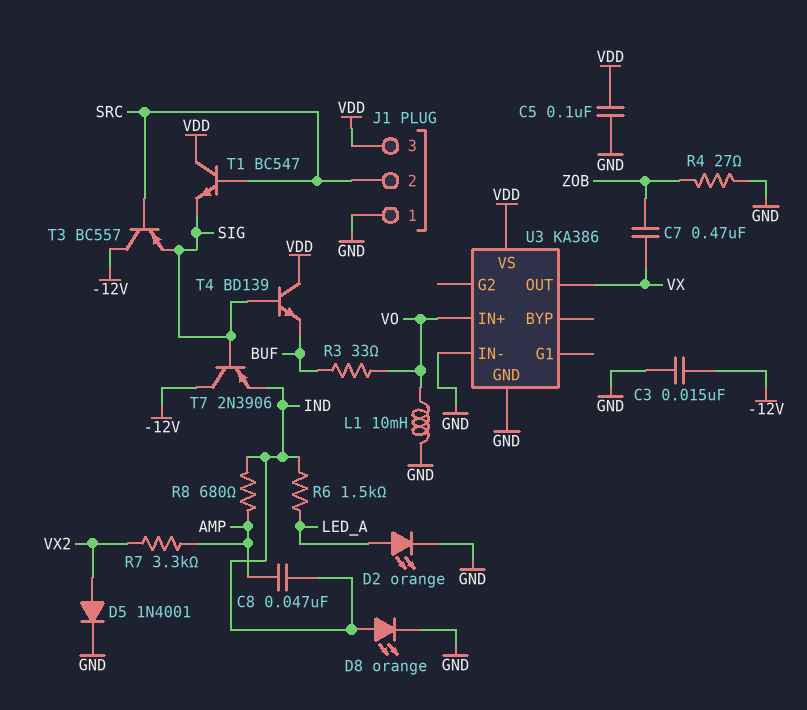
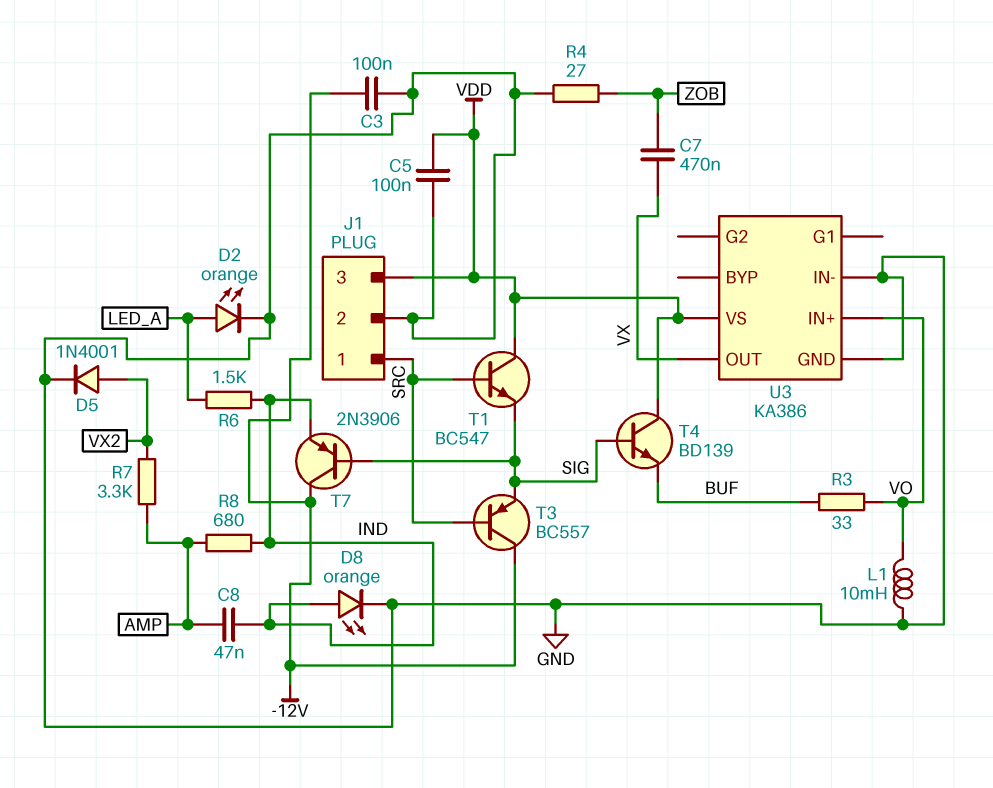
C3: 15nF (-12V, GND) -> 100nF (-12V, GND)
J1 pin 1: GND -> SRC
J1 pin 2: SRC -> GND

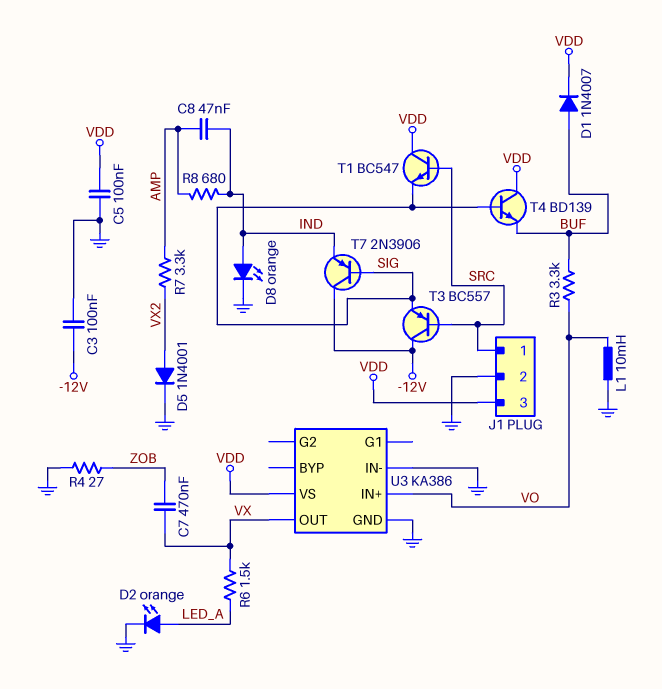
D1: none -> diode 1N4007 (A BUF, K VDD)
R3: 33 (BUF, VO) -> 3.3k (BUF, VO)
R6: 1.5k (IND, LED_A) -> 1.5k (LED_A, VX)

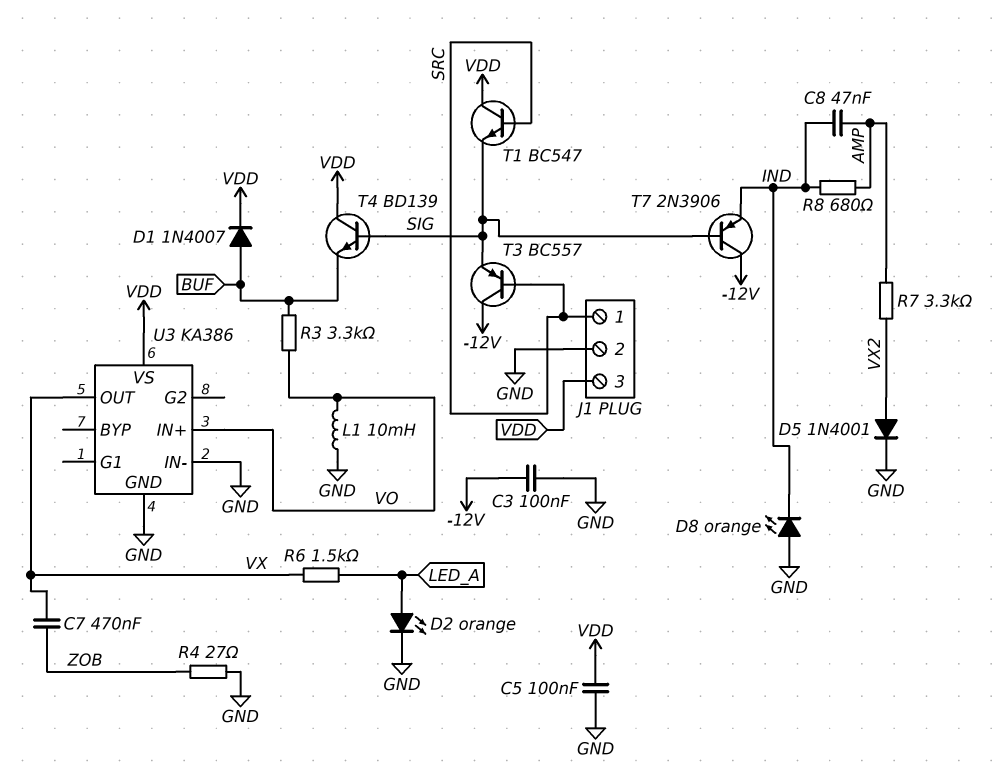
D8: LED orange (A IND, K GND) -> LED orange (A GND, K IND)

